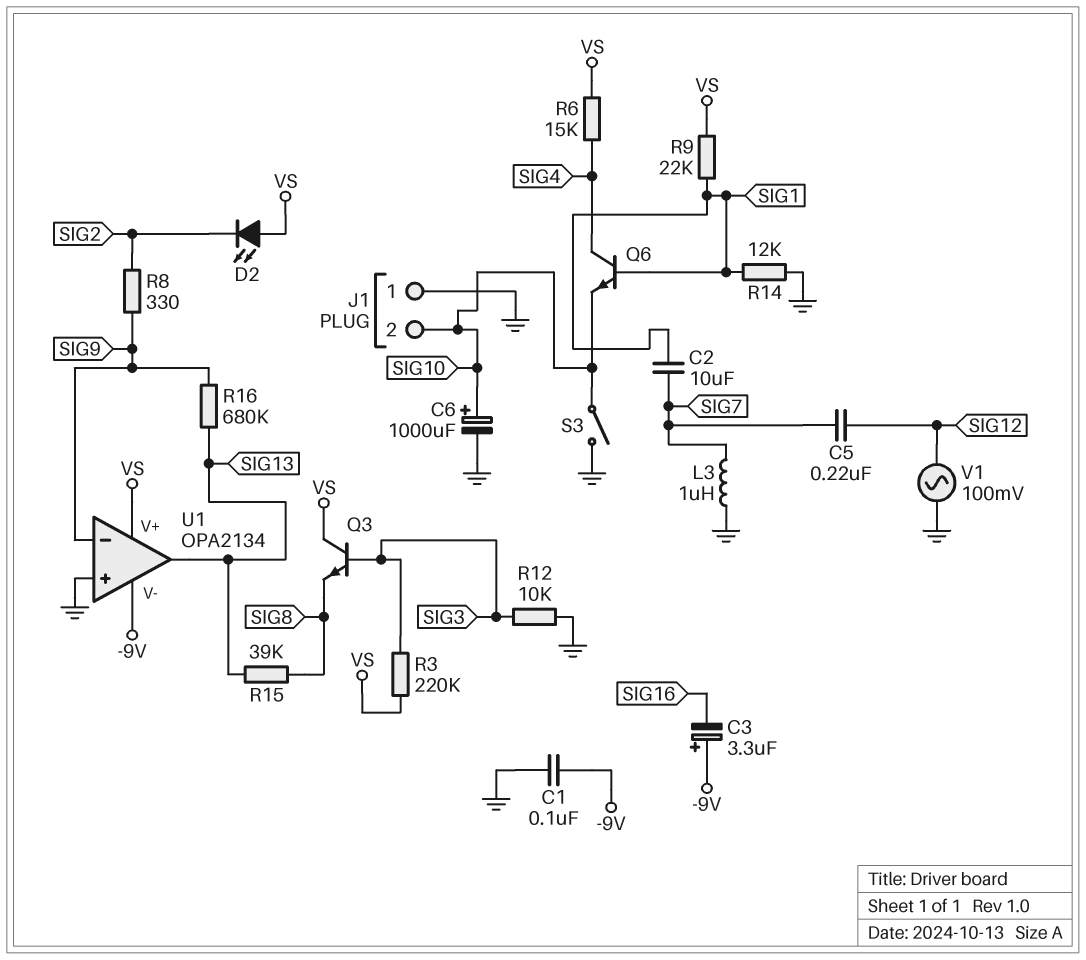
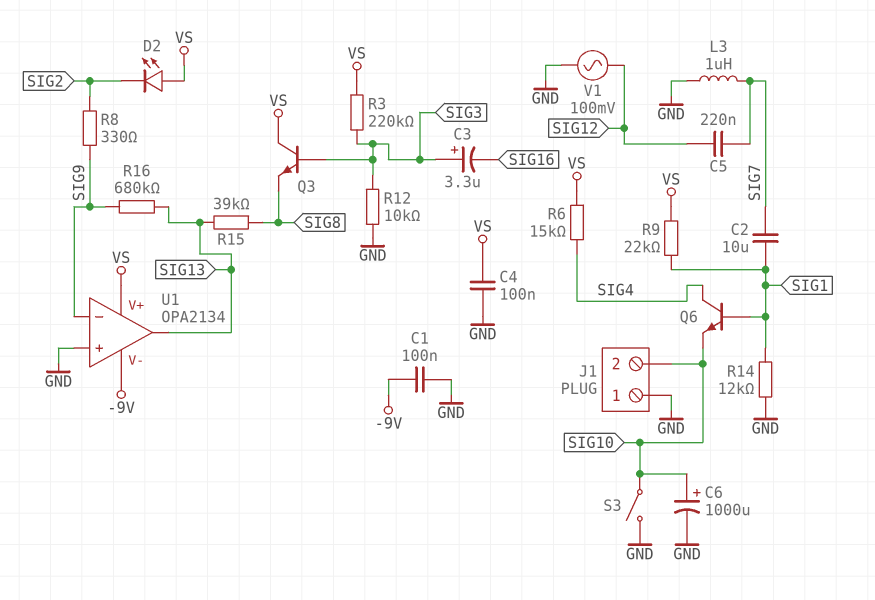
C3: 3.3uF (plus -9V, minus SIG16) -> 3.3uF (plus SIG3, minus SIG16)
C4: none -> 100nF (GND, VS)

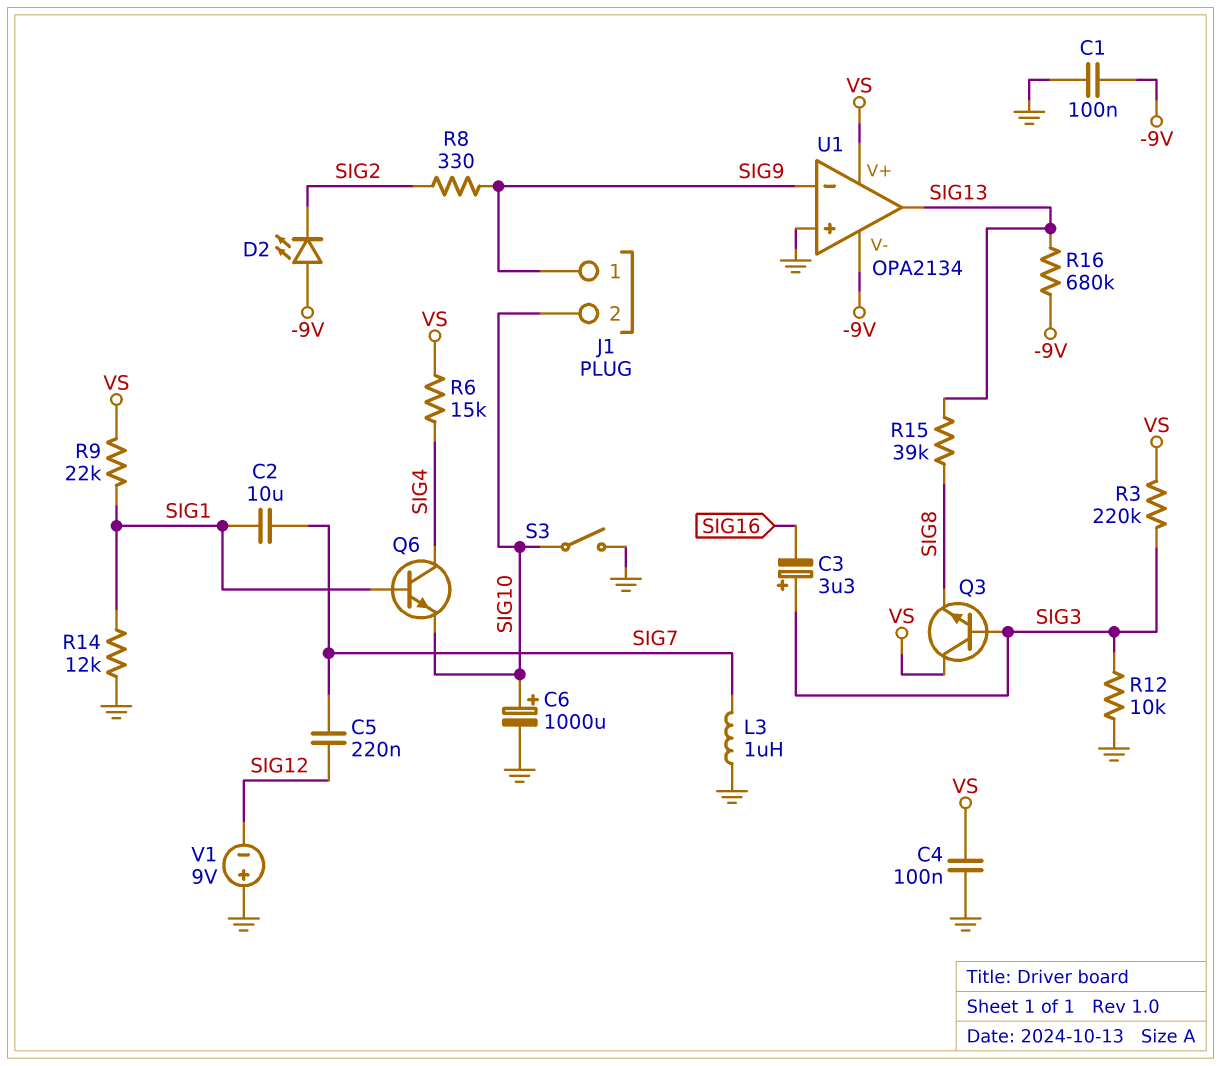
D2: LED (A VS, K SIG2) -> LED (A -9V, K SIG2)
J1 pin 1: GND -> SIG9
R16: 680k (SIG9, SIG13) -> 680k (-9V, SIG13)
V1: AC 100mV (GND, SIG12) -> 9V (plus GND, minus SIG12)

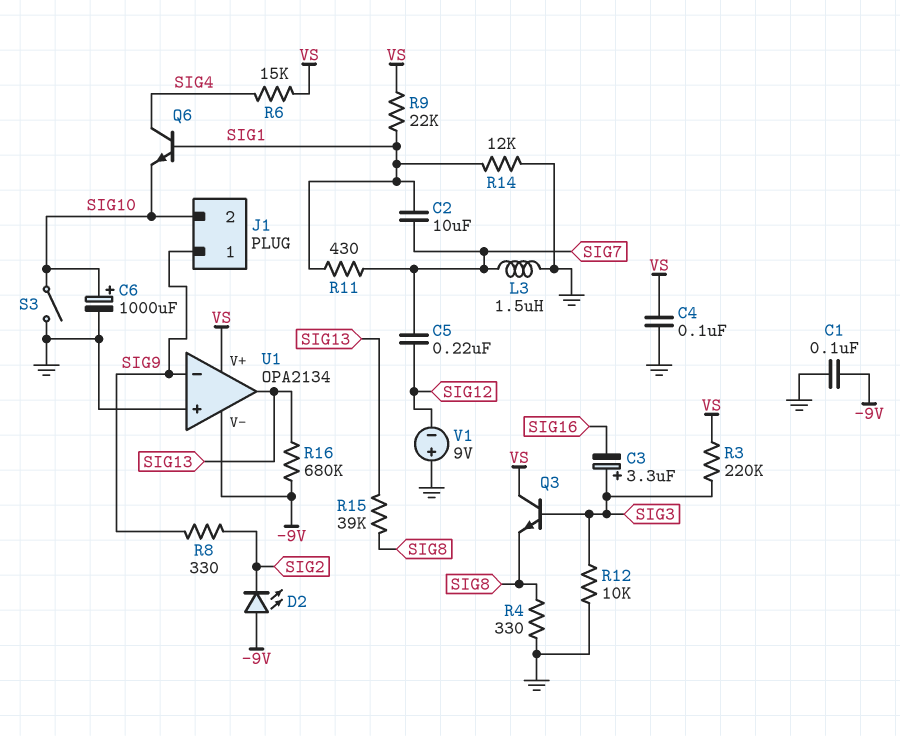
L3: 1uH (GND, SIG7) -> 1.5uH (GND, SIG7)
R4: none -> 330 (GND, SIG8)
R11: none -> 430 (SIG1, SIG7)

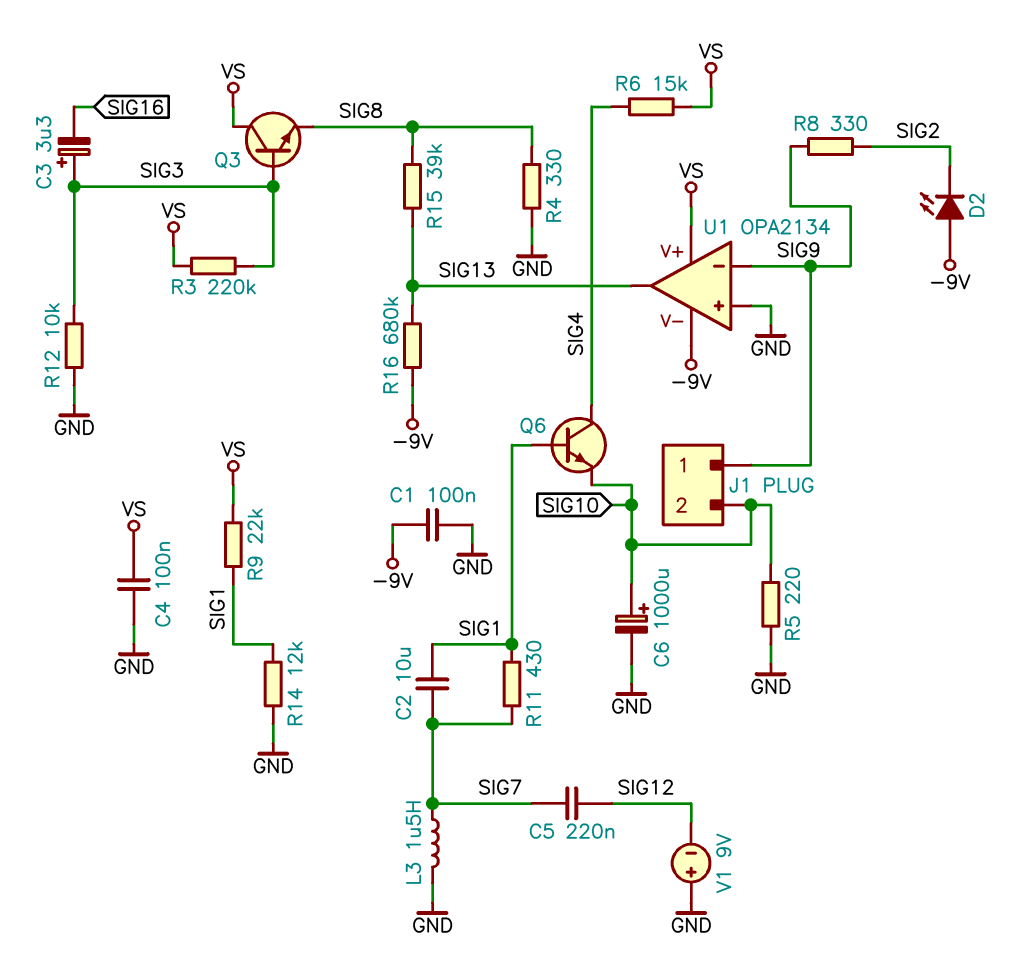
R5: none -> 220 (GND, SIG10)
S3: switch (GND, SIG10) -> none

